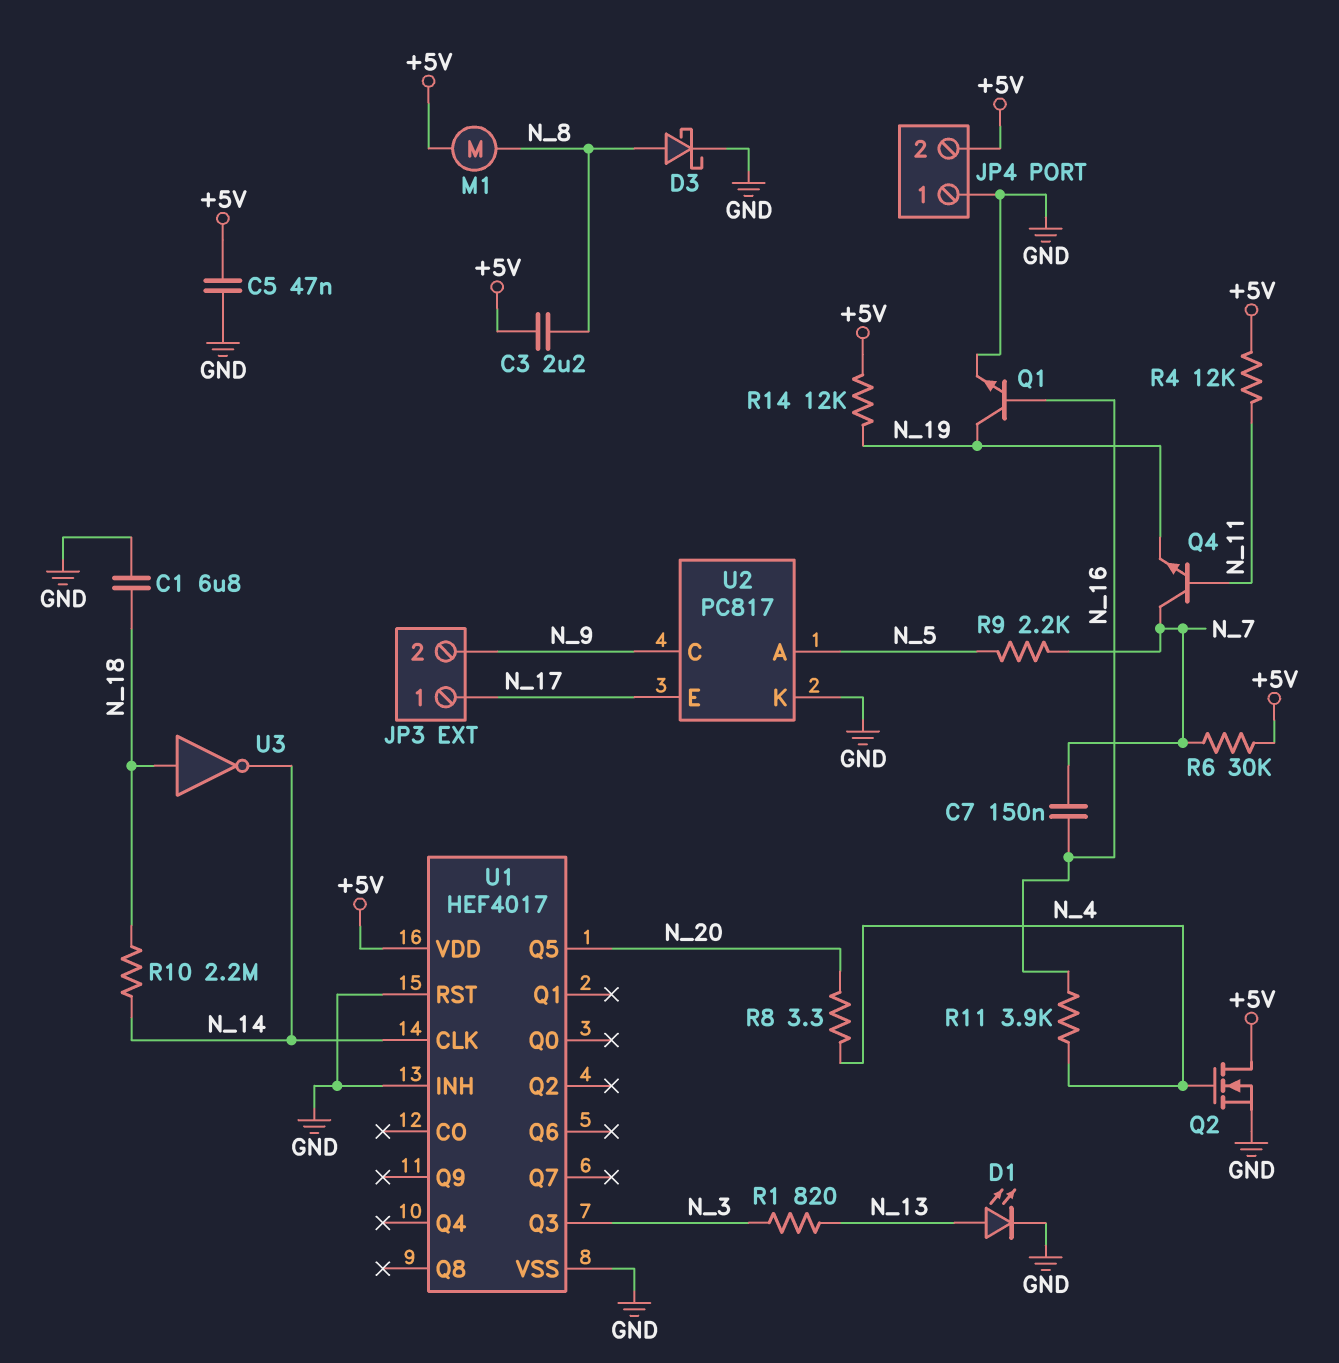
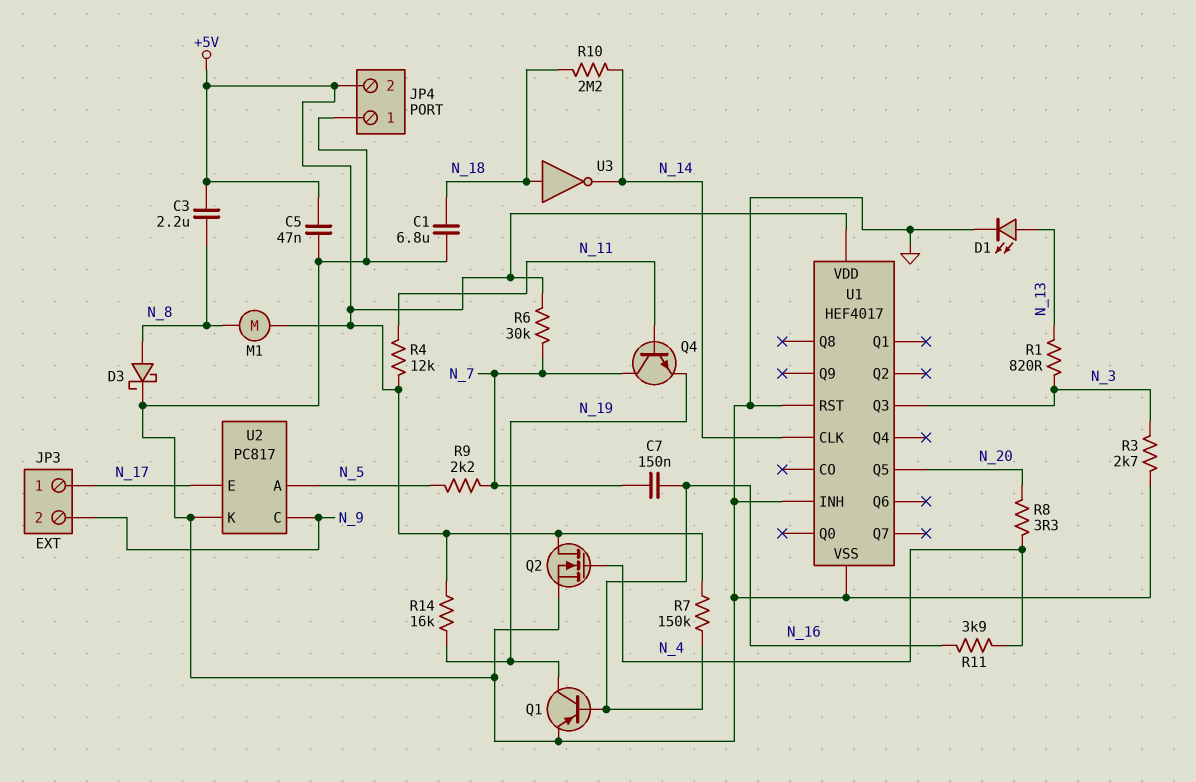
Q1: NPN (B N_16, C N_19, E GND) -> PNP (B N_16, C N_19, E GND)
R3: none -> 2.7k (GND, N_3)
R7: none -> 150k (+5V, N_16)
R14: 12k (+5V, N_19) -> 16k (+5V, N_19)

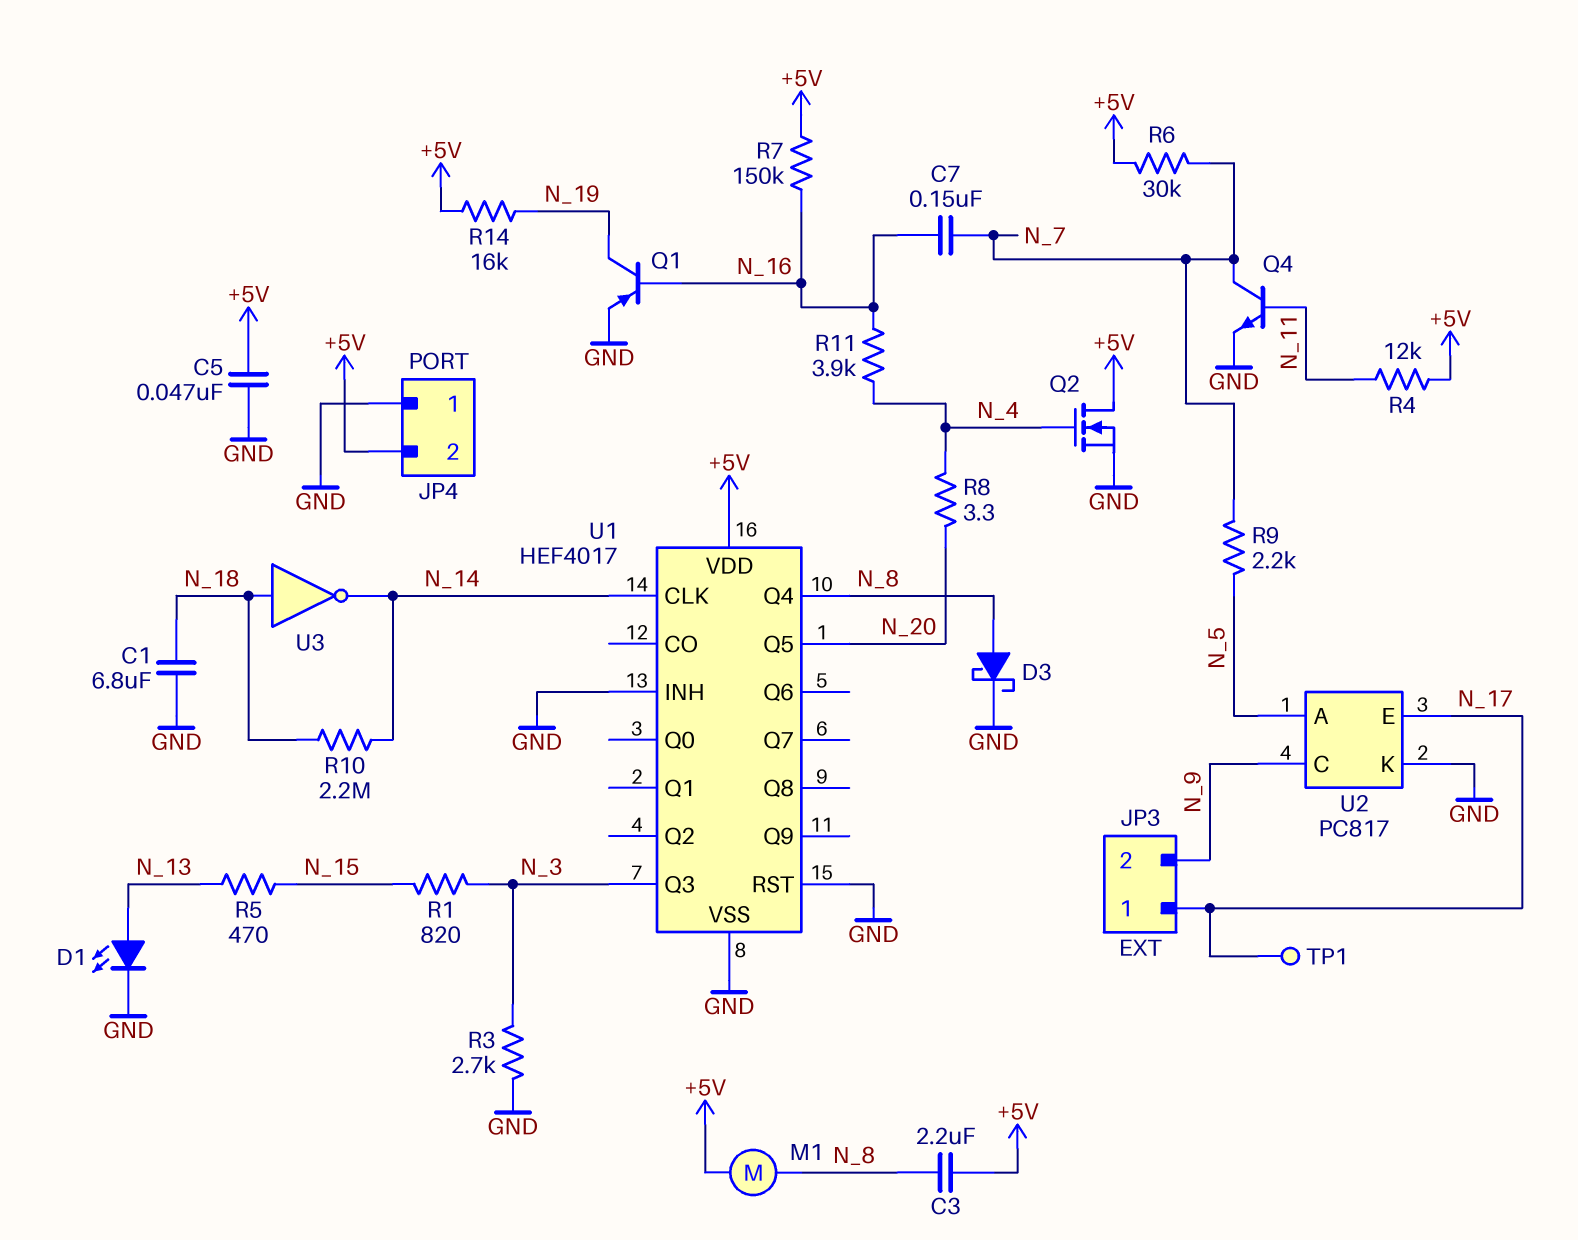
Q4: NPN (B N_11, C N_7, E N_19) -> NPN (B N_11, C N_7, E GND)
R1: 820 (N_3, N_13) -> 820 (N_3, N_15)
R5: none -> 470 (N_13, N_15)
TP1: none -> test point (N_17)
U1 pin Q4: none -> N_8

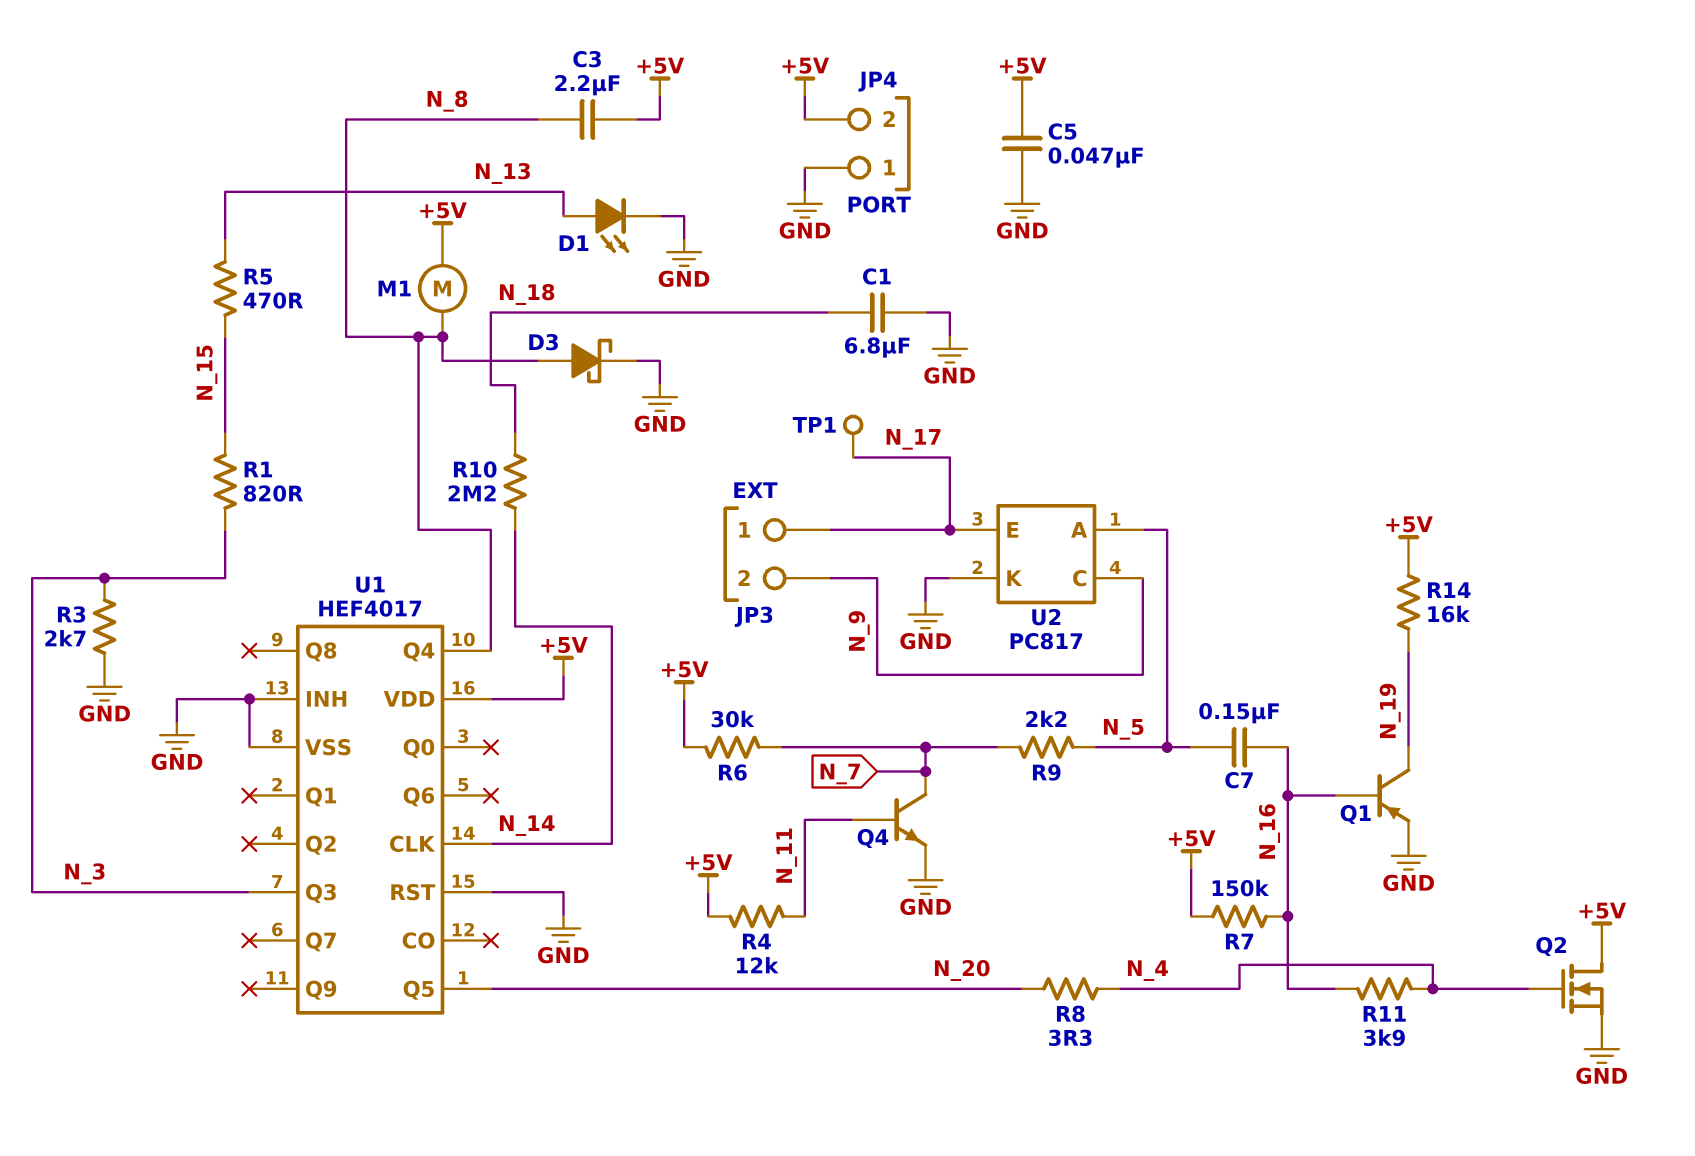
C7: 150nF (N_7, N_16) -> 150nF (N_5, N_16)
U3: NOT (in N_18, out N_14) -> none

